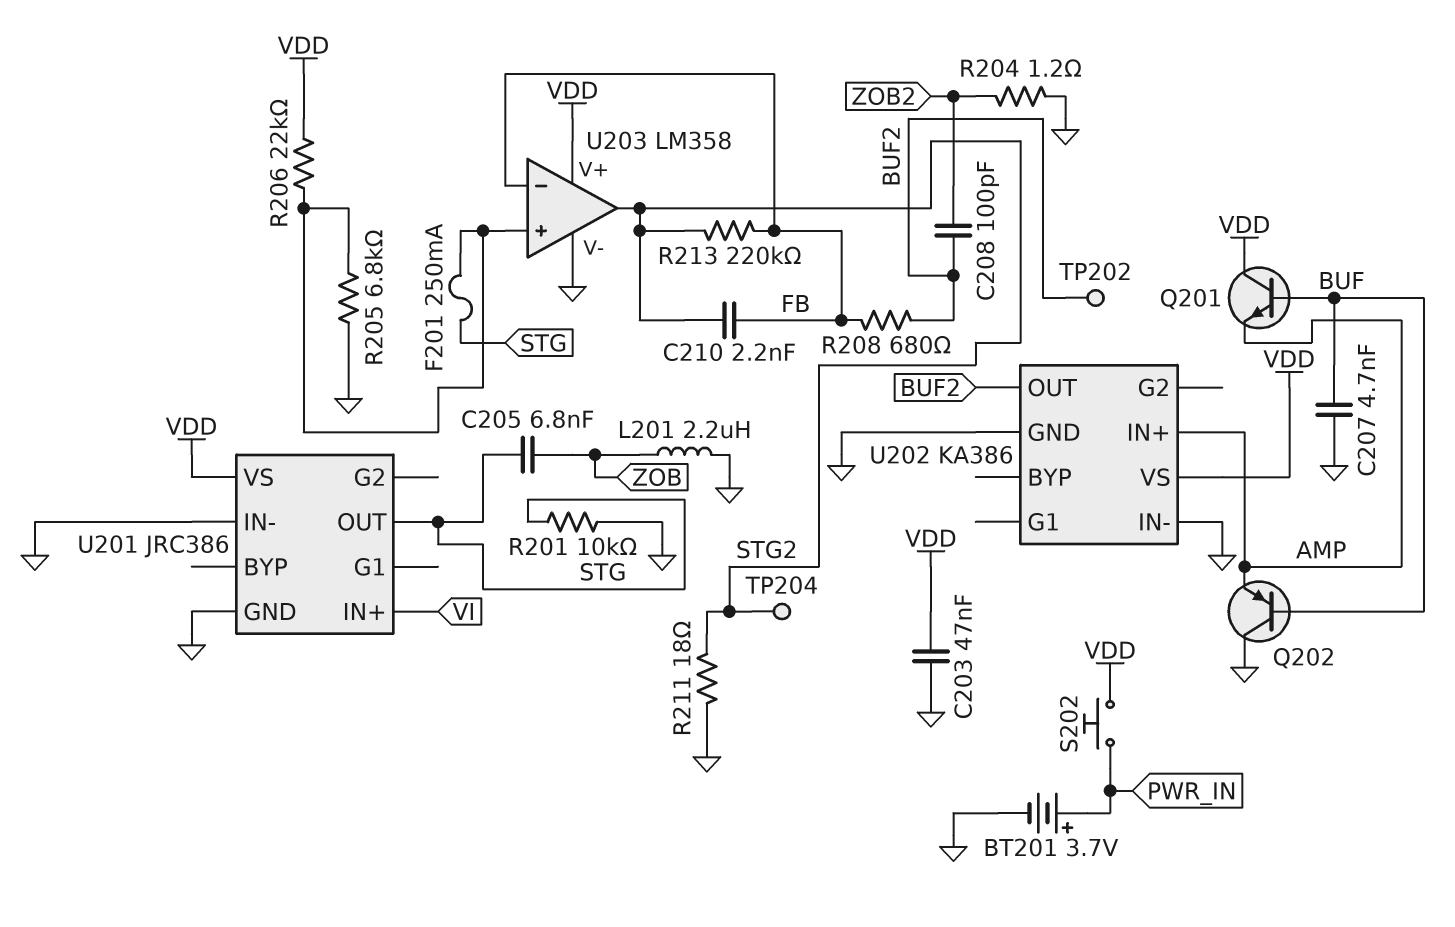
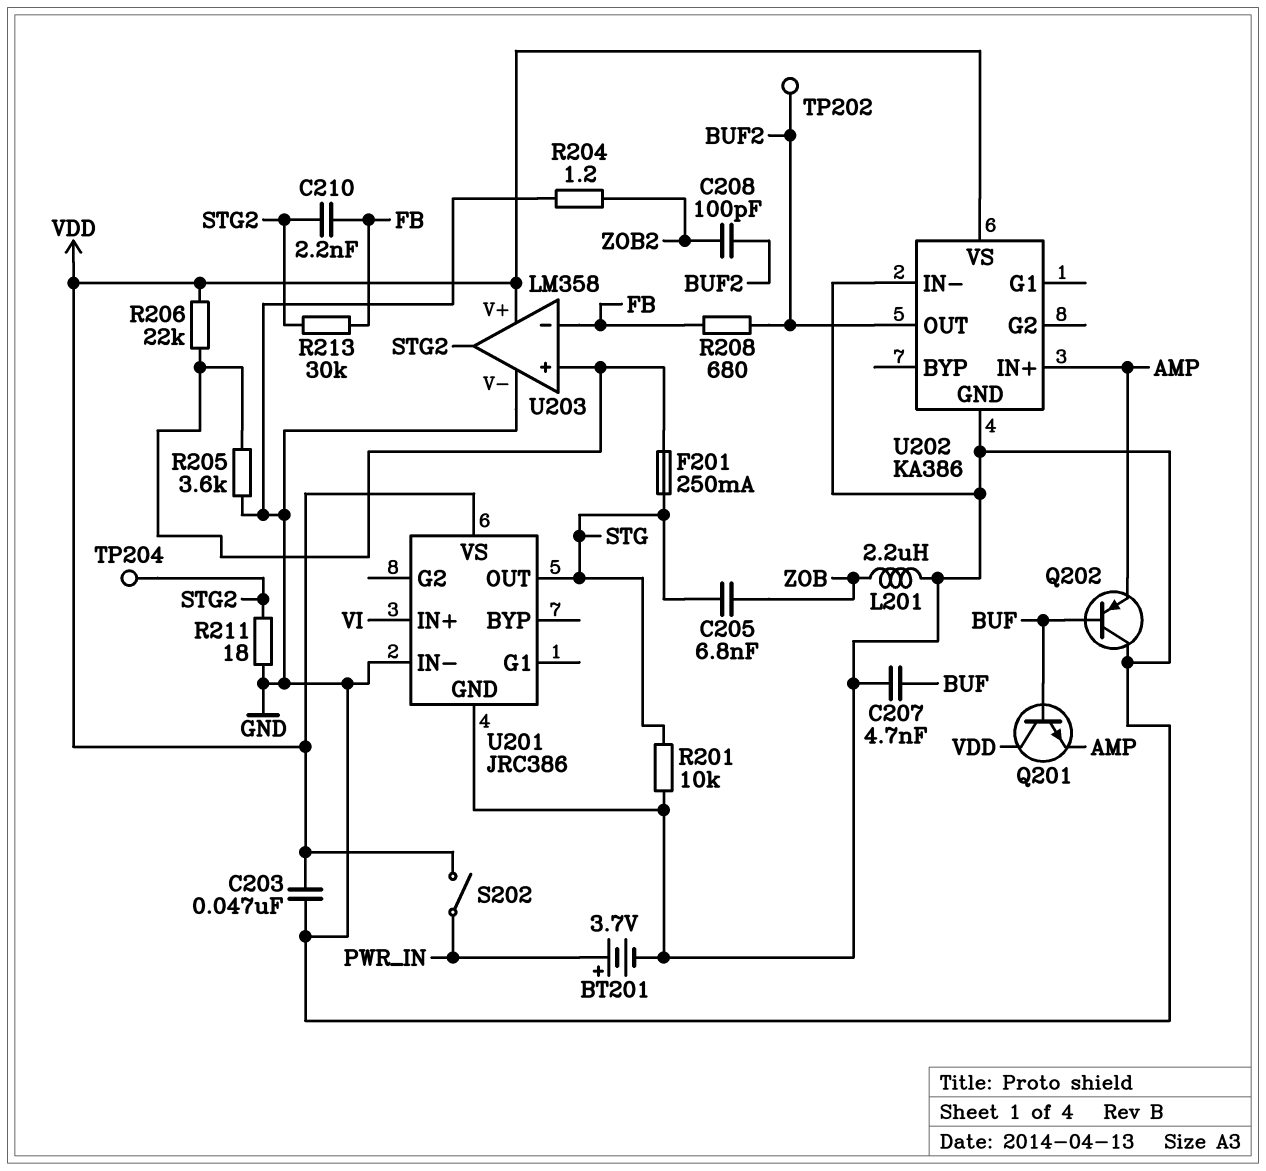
R205: 6.8k (GND, U203/in+) -> 3.6k (GND, U203/in+)
R213: 220k (FB, STG2) -> 30k (FB, STG2)
S202: button (PWR_IN, VDD) -> switch (PWR_IN, VDD)

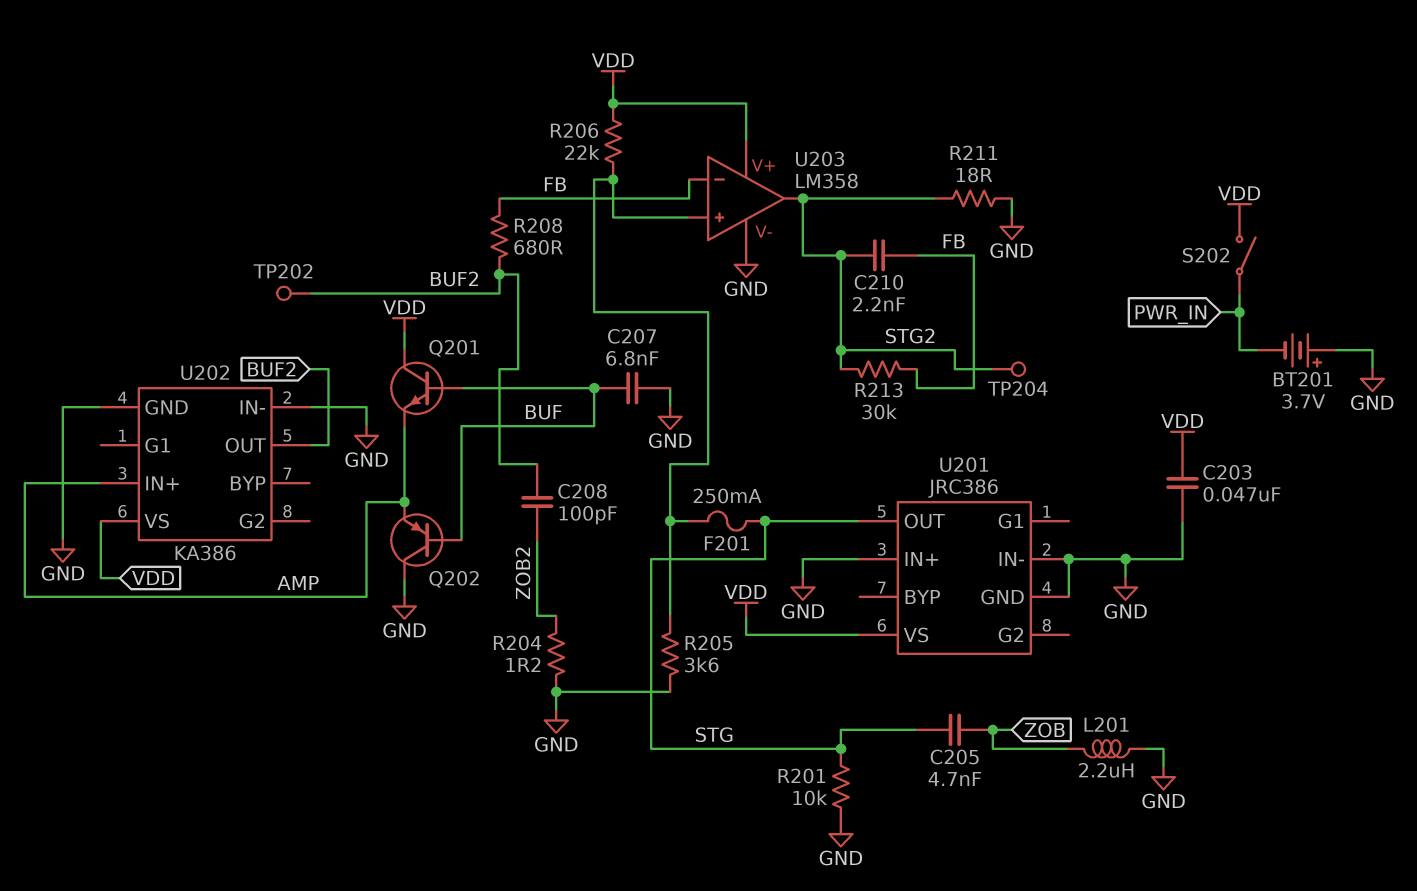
BT201: 3.7V (plus PWR_IN, minus GND) -> 3.7V (plus GND, minus PWR_IN)
C205: 6.8nF (STG, ZOB) -> 4.7nF (STG, ZOB)
C207: 4.7nF (BUF, GND) -> 6.8nF (BUF, GND)
U201 pin IN+: VI -> GND

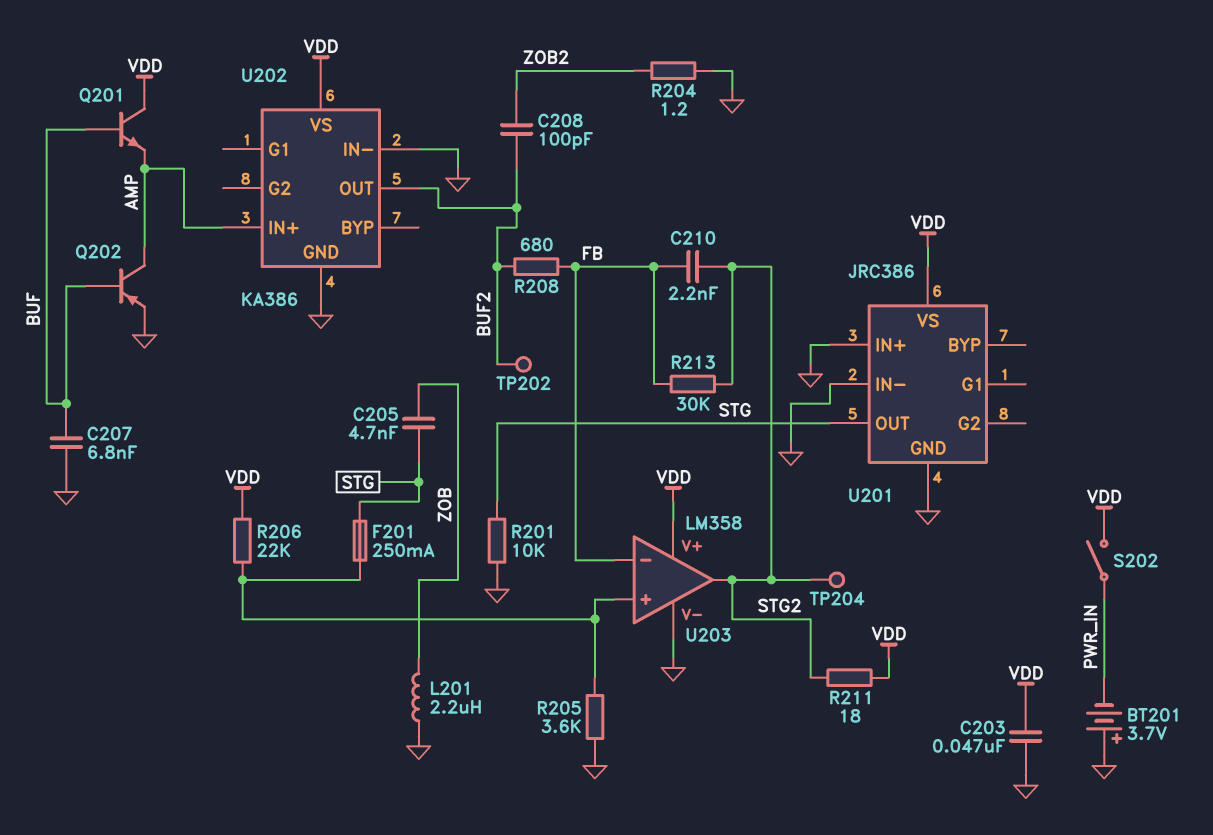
Q202: PNP (B BUF, C GND, E AMP) -> PNP (B BUF, C AMP, E GND)
R211: 18 (GND, STG2) -> 18 (STG2, VDD)

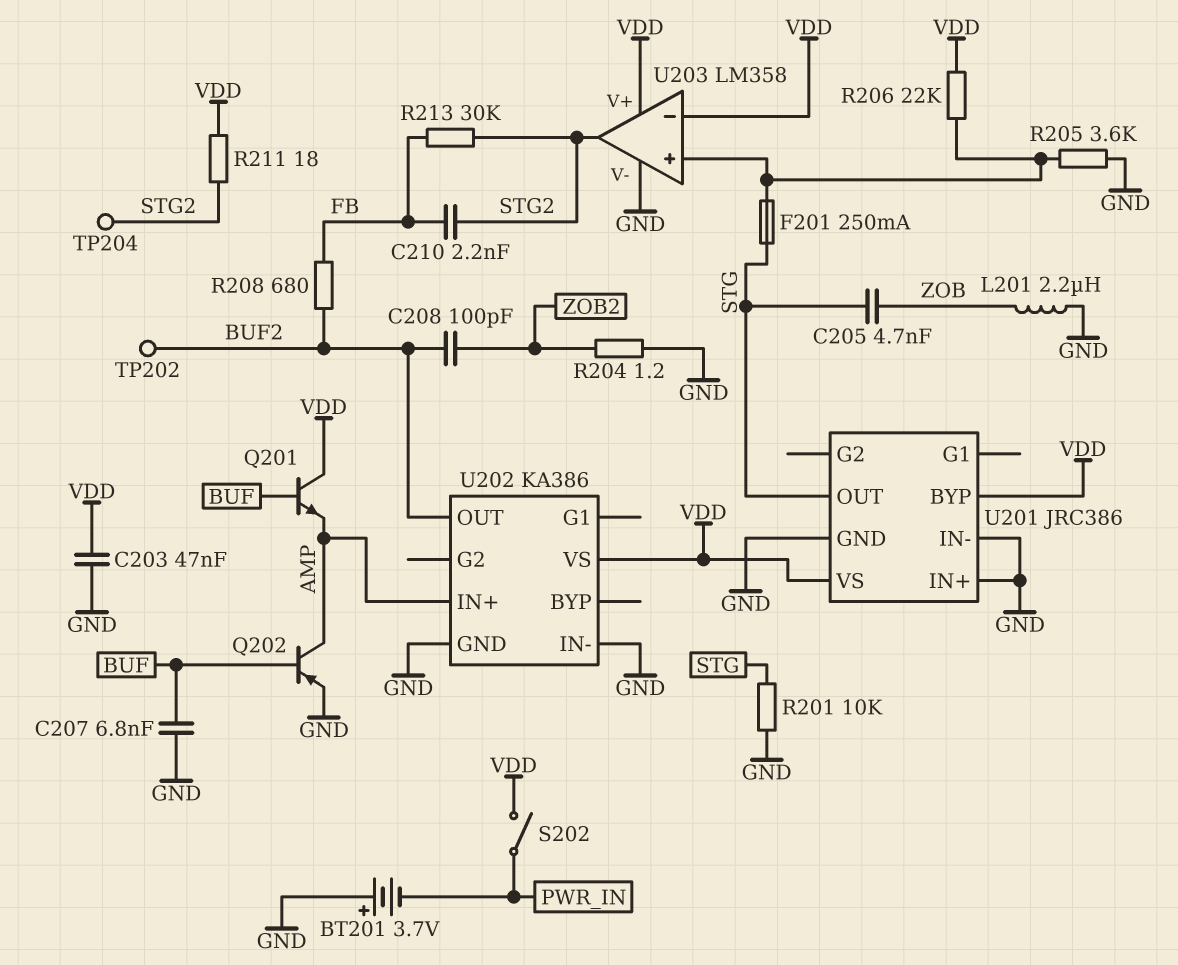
U201 pin BYP: none -> VDD
U203 pin in-: FB -> VDD

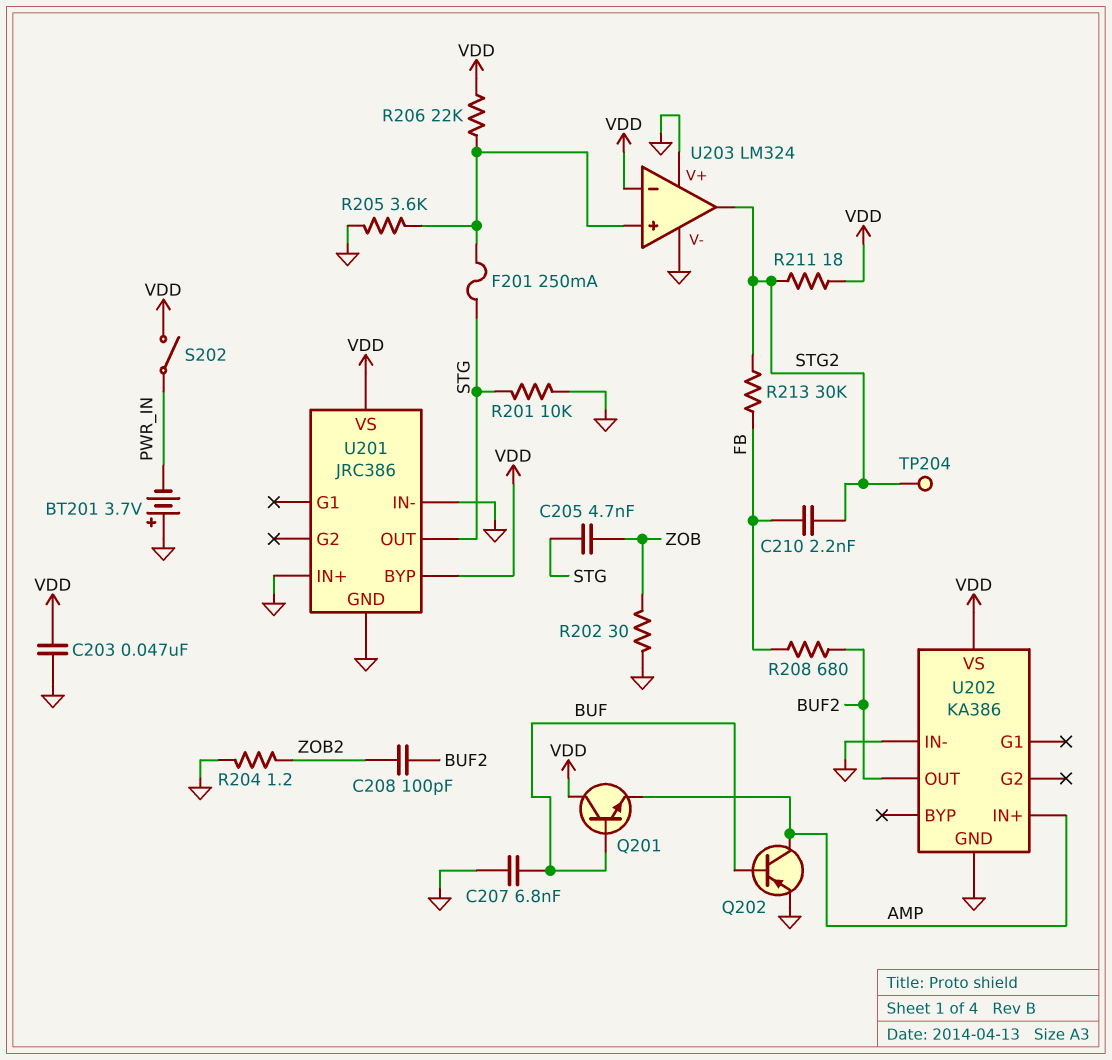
L201: 2.2uH (GND, ZOB) -> none
R202: none -> 30 (GND, ZOB)
TP202: test point (BUF2) -> none
U203: LM358 -> LM324
U203 pin V+: VDD -> GND

